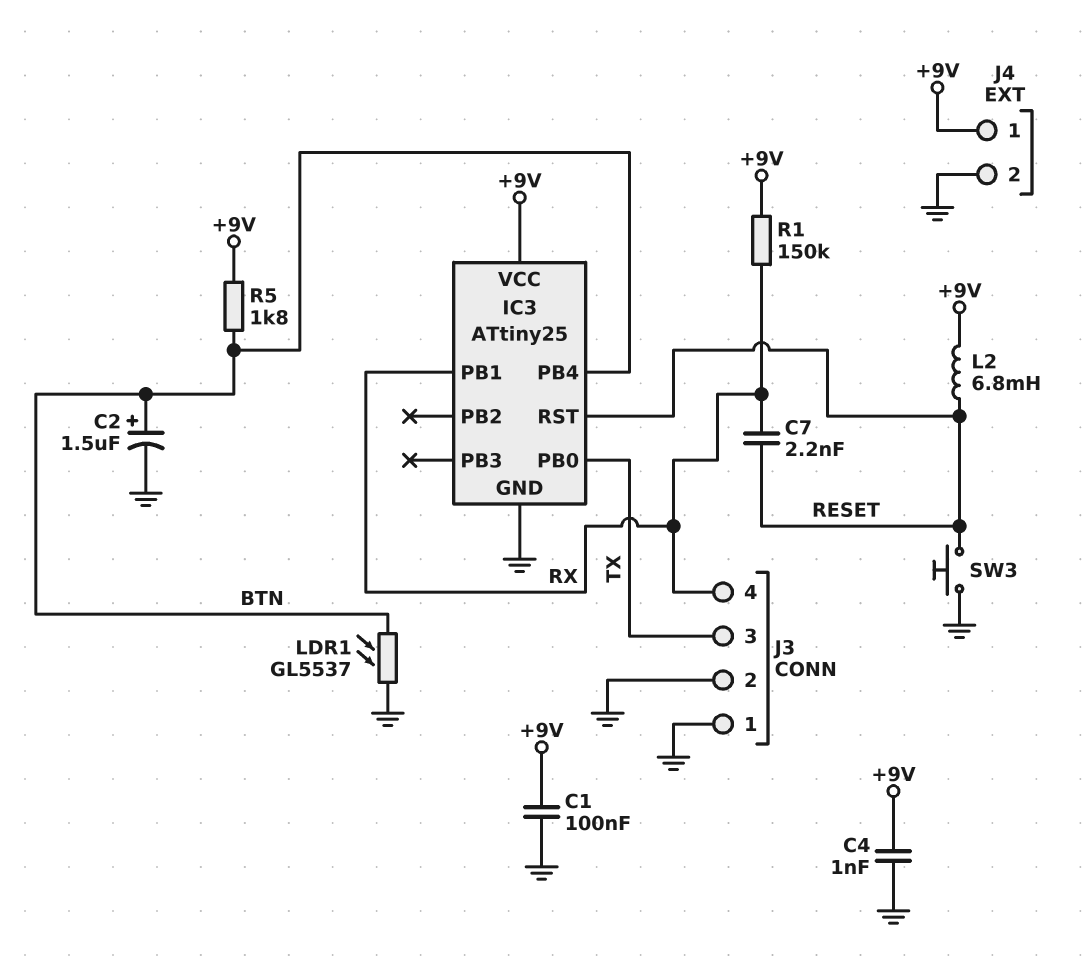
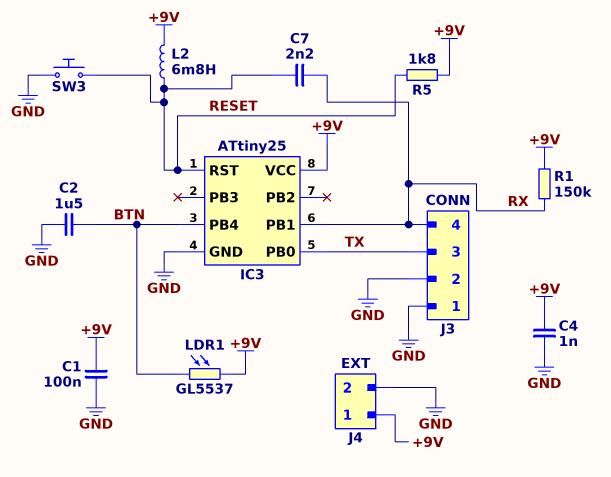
C2: 1.5uF (plus BTN, minus GND) -> 1.5uF (BTN, GND)
LDR1: GL5537 (BTN, GND) -> GL5537 (+9V, BTN)
R5: 1.8k (+9V, BTN) -> 1.8k (+9V, RESET)

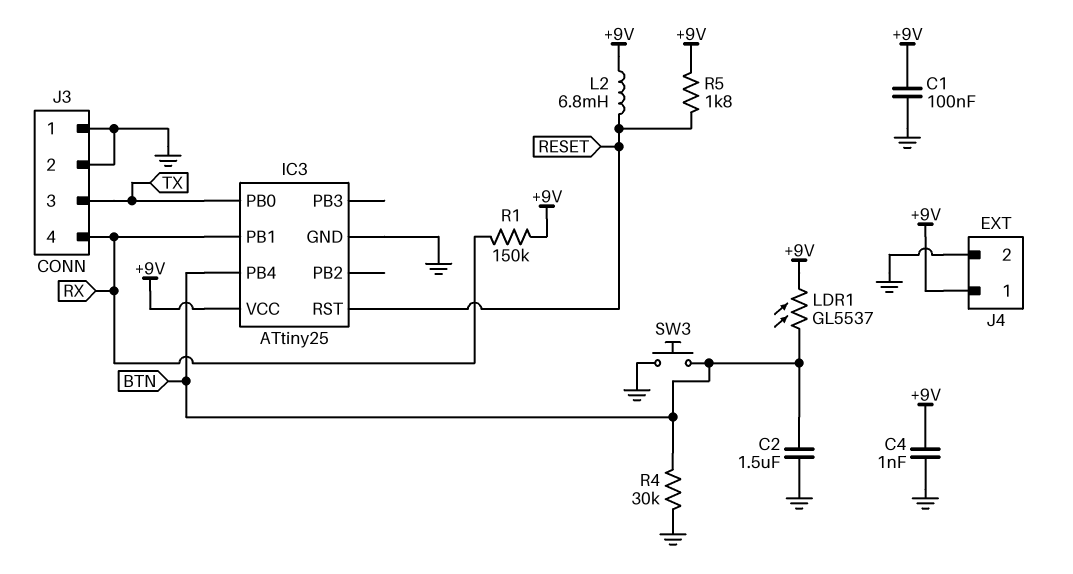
C7: 2.2nF (RESET, RX) -> none
R4: none -> 30k (BTN, GND)
SW3: button (GND, RESET) -> button (BTN, GND)

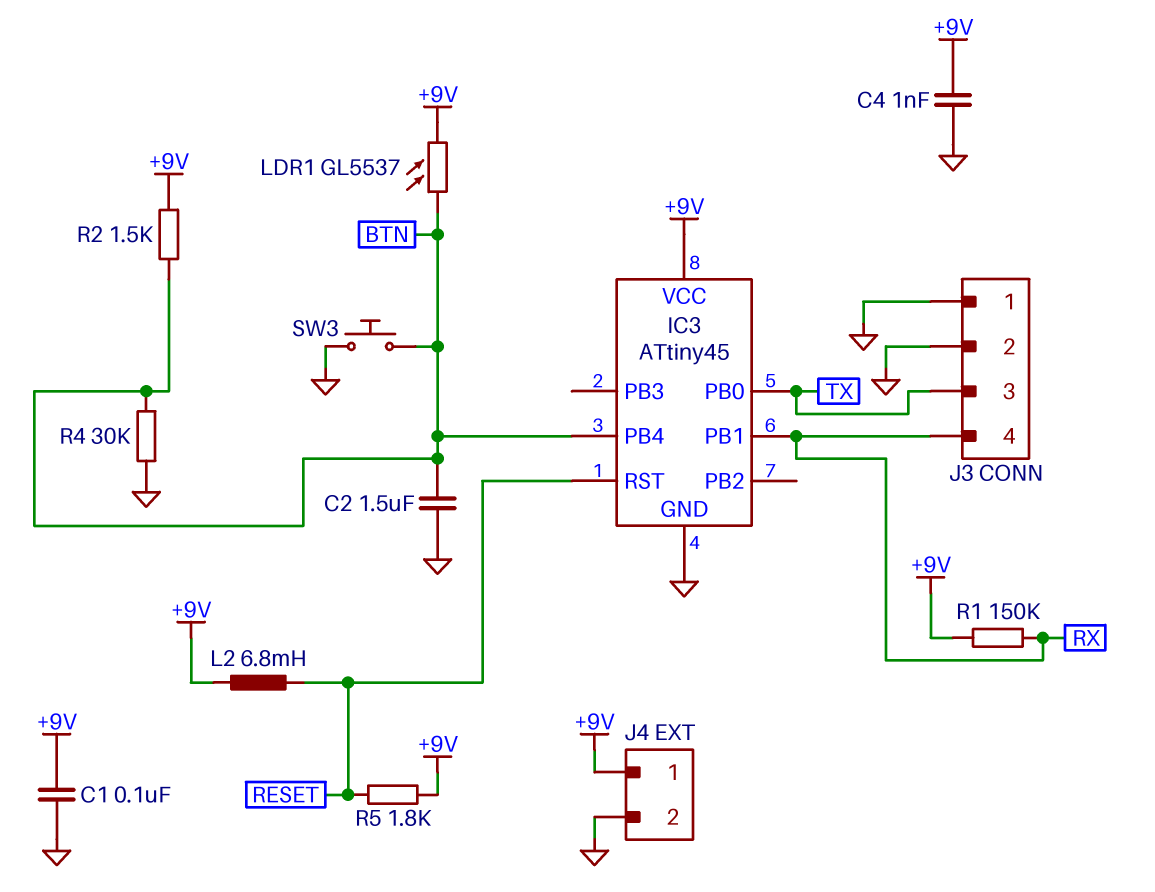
IC3: ATtiny25 -> ATtiny45
R2: none -> 1.5k (+9V, BTN)

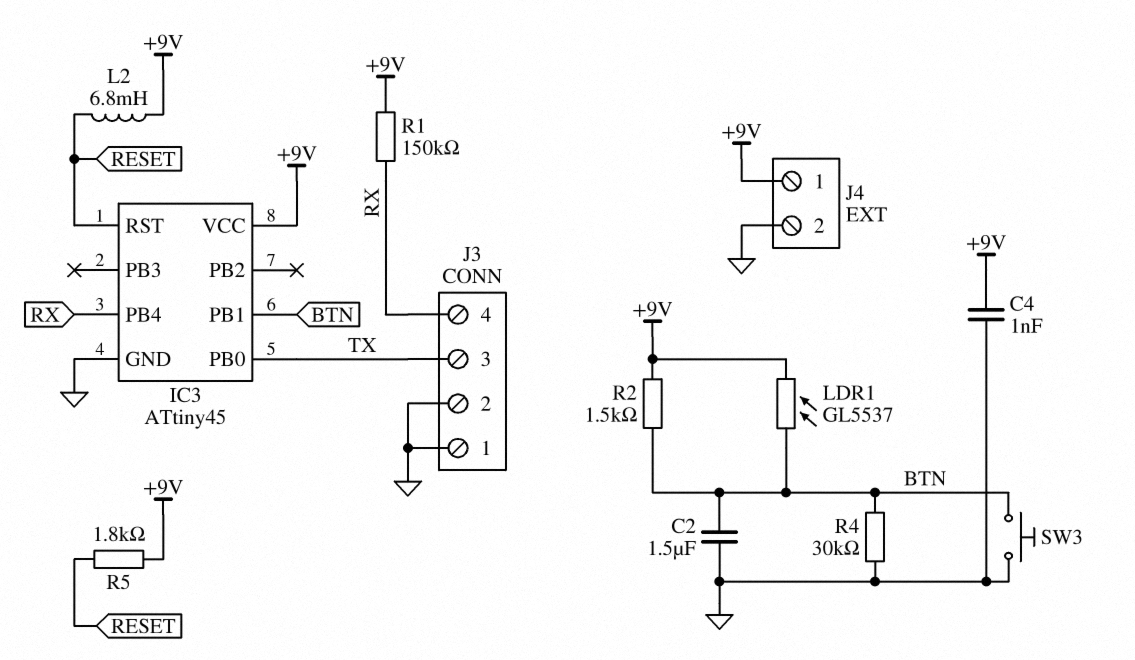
C1: 100nF (+9V, GND) -> none
IC3 pin PB1: RX -> BTN
IC3 pin PB4: BTN -> RX

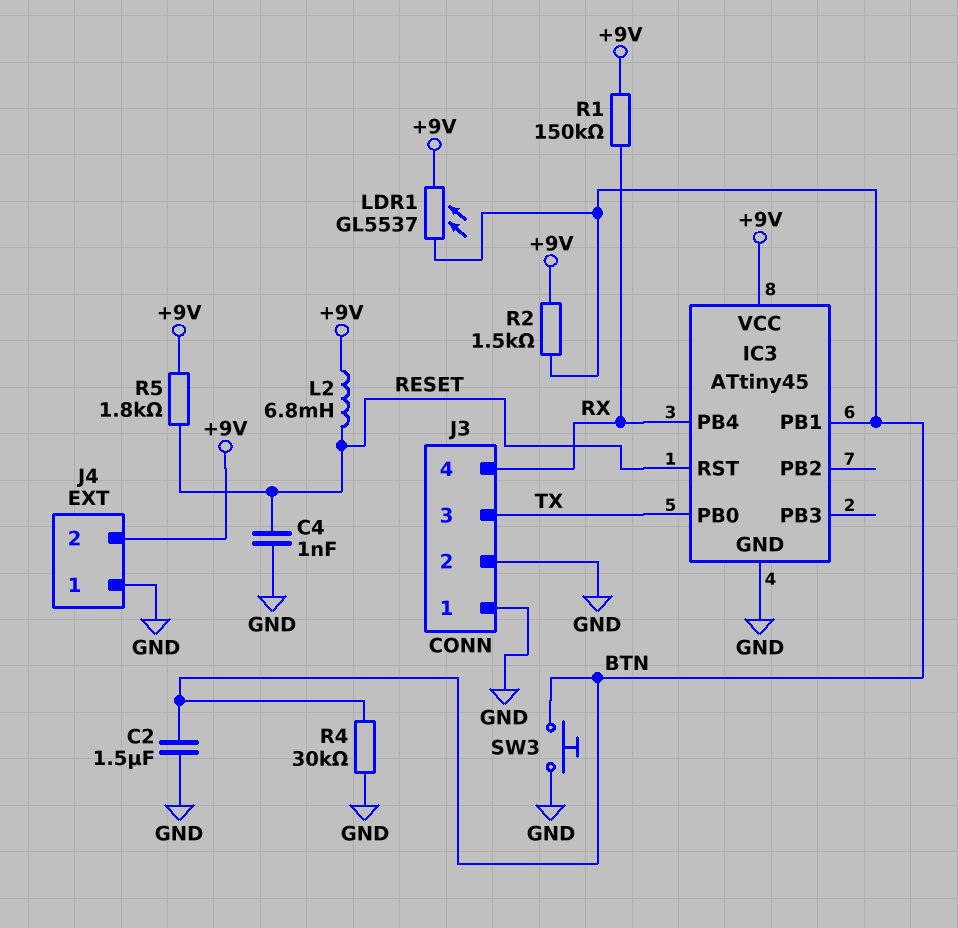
C4: 1nF (+9V, GND) -> 1nF (GND, RESET)
J4 pin 1: +9V -> GND
J4 pin 2: GND -> +9V

